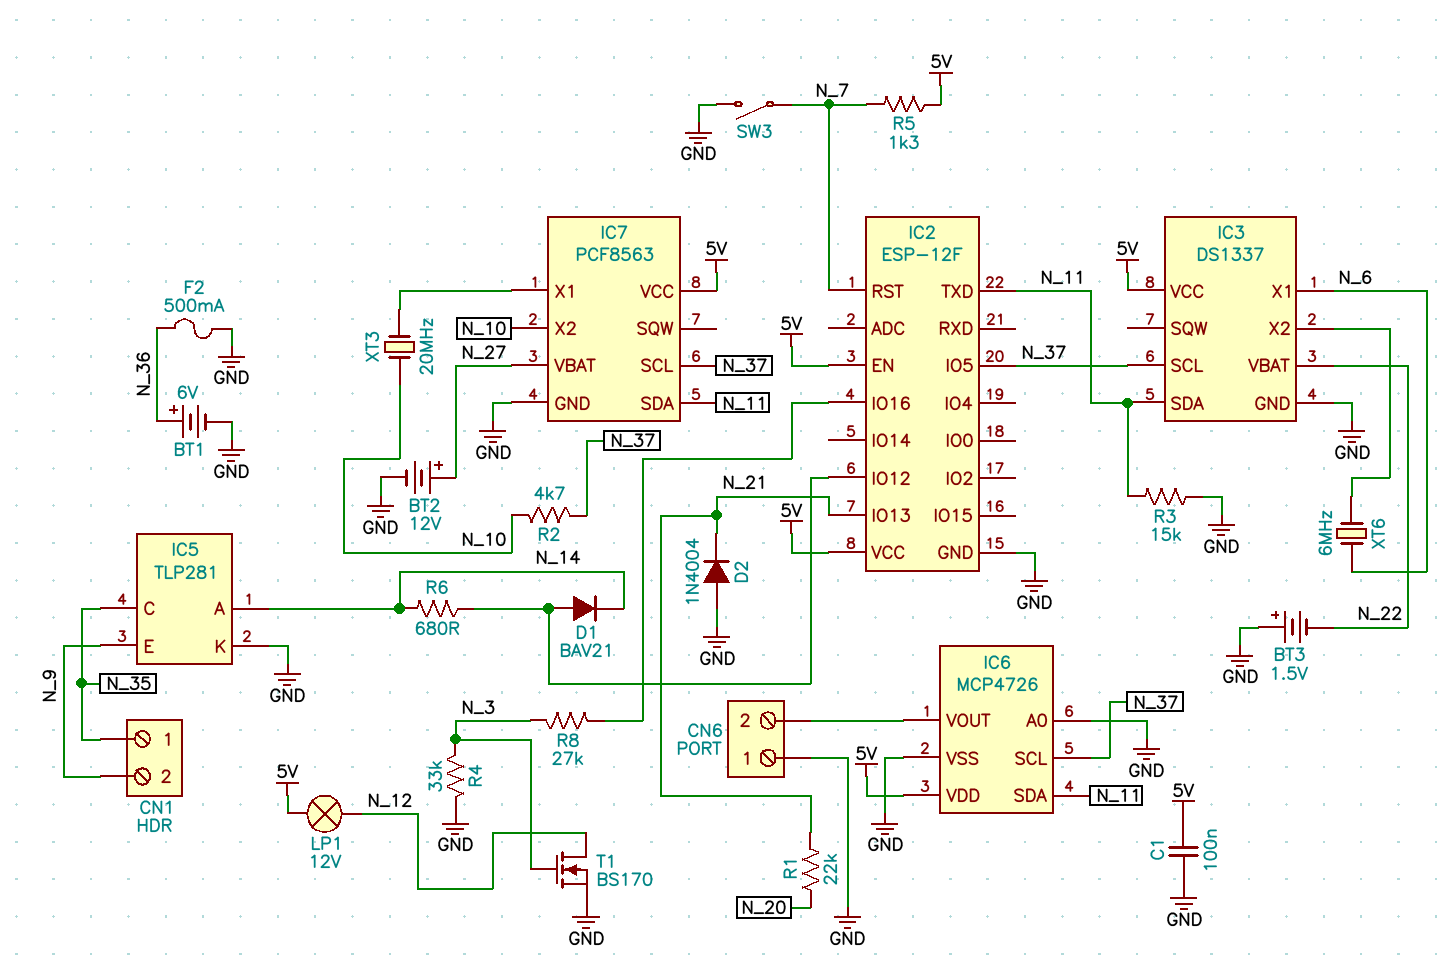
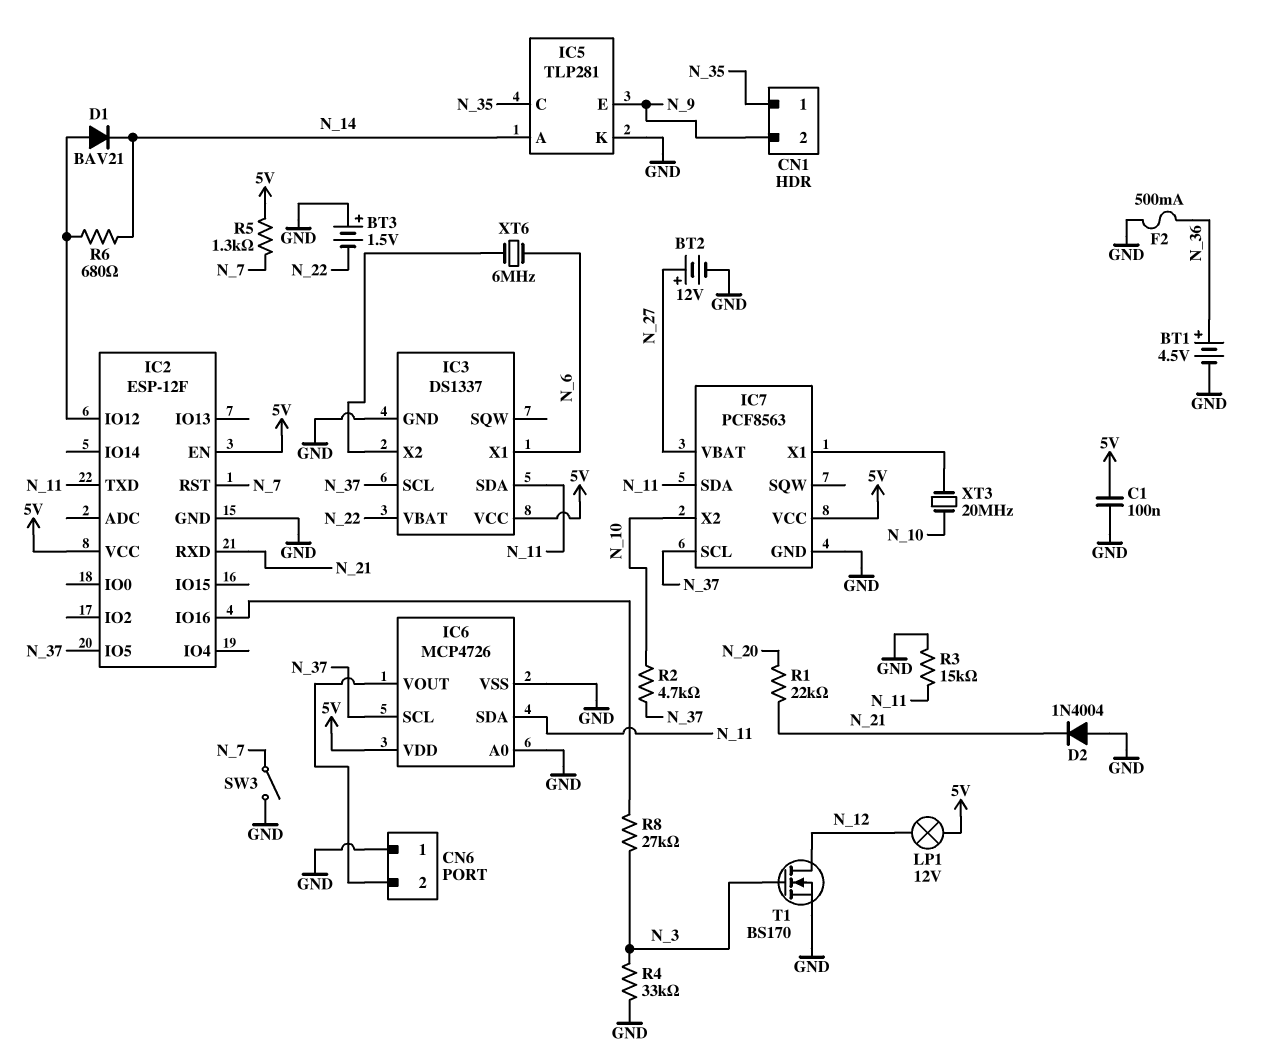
BT1: 6V (plus N_36, minus GND) -> 4.5V (plus N_36, minus GND)
IC2 pin IO13: N_21 -> none
IC2 pin RXD: none -> N_21

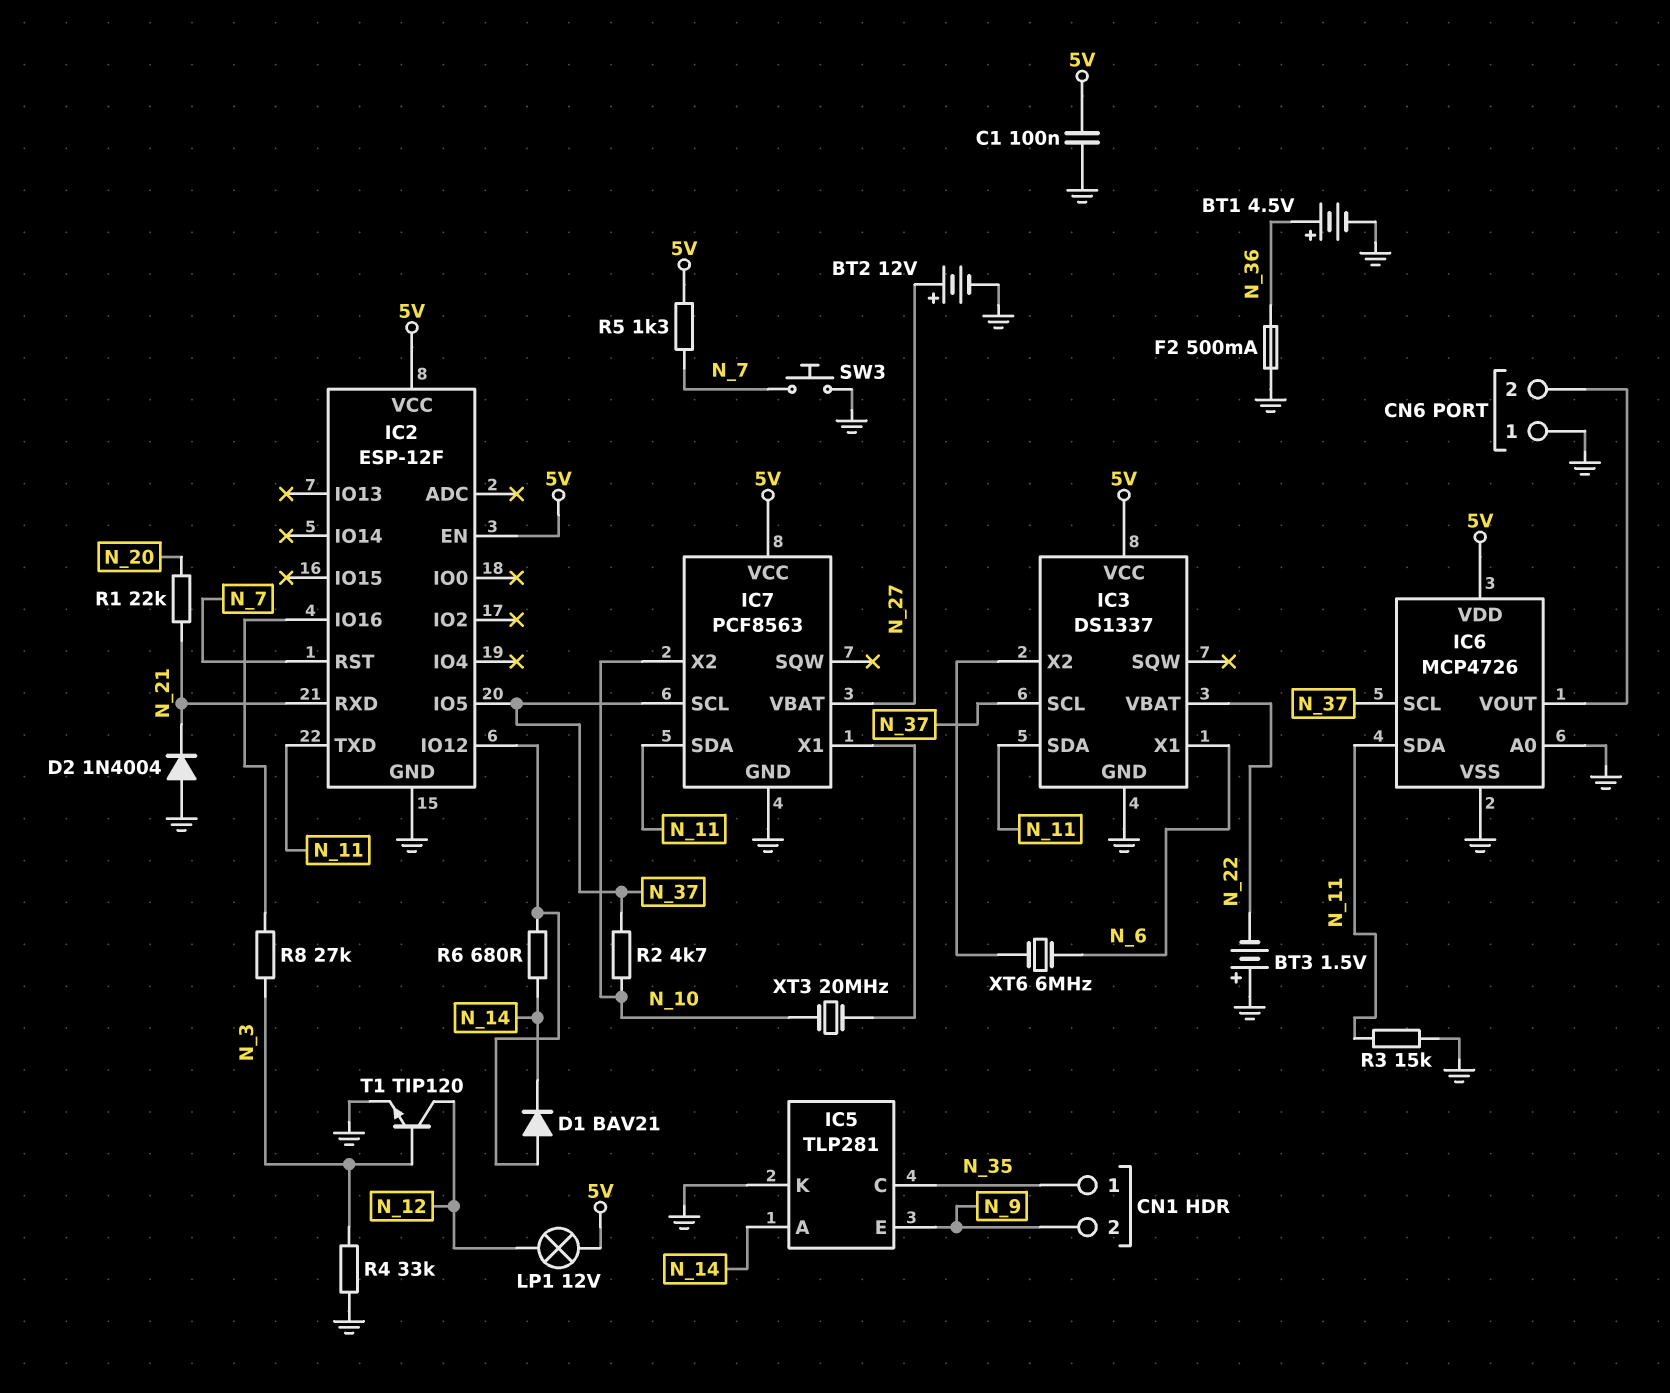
SW3: switch (GND, N_7) -> button (GND, N_7)
T1: NMOS BS170 (G N_3, D N_12, S GND) -> NPN TIP120 (B N_3, C N_12, E GND)

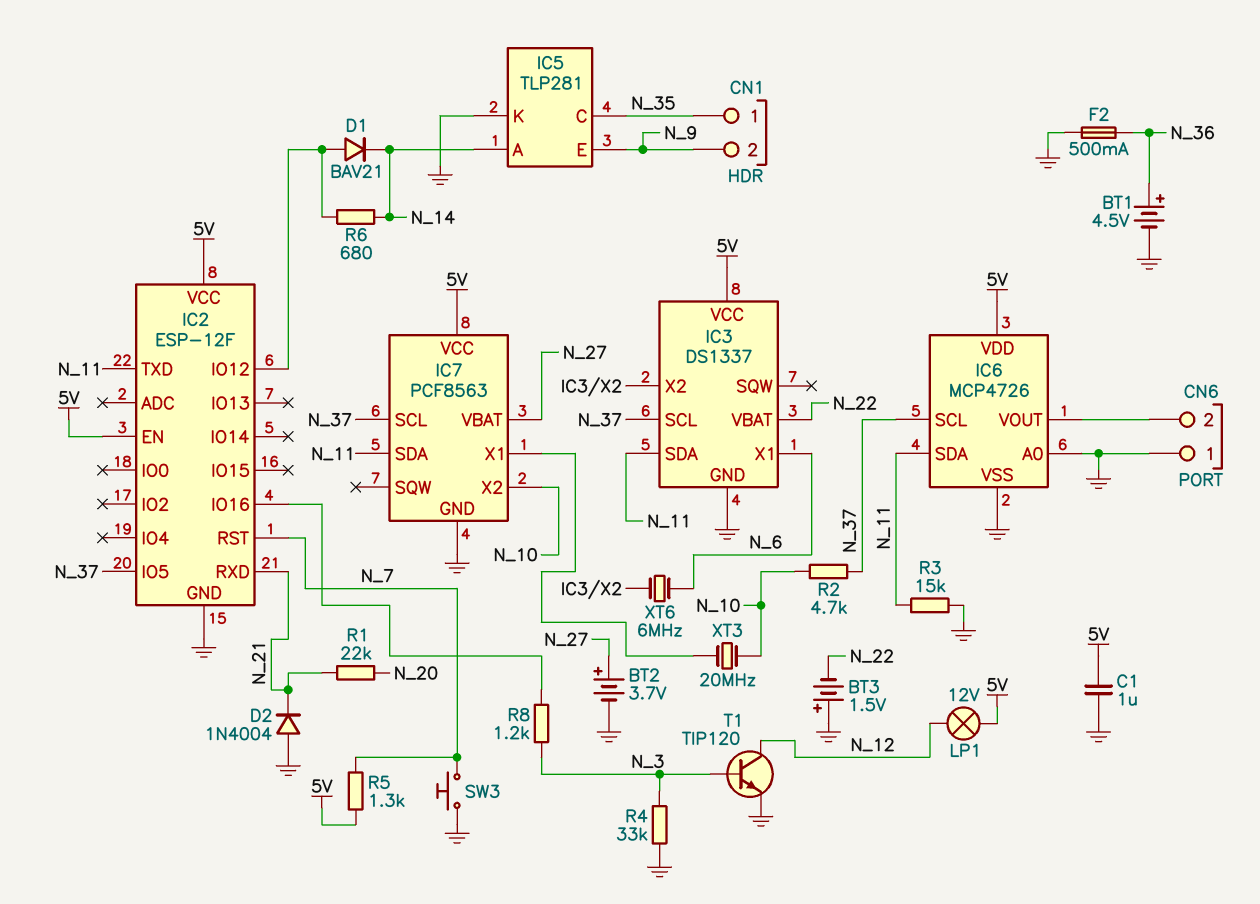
BT2: 12V (plus N_27, minus GND) -> 3.7V (plus N_27, minus GND)
C1: 100nF (5V, GND) -> 1uF (5V, GND)
R8: 27k (IC2/IO16, N_3) -> 1.2k (IC2/IO16, N_3)

